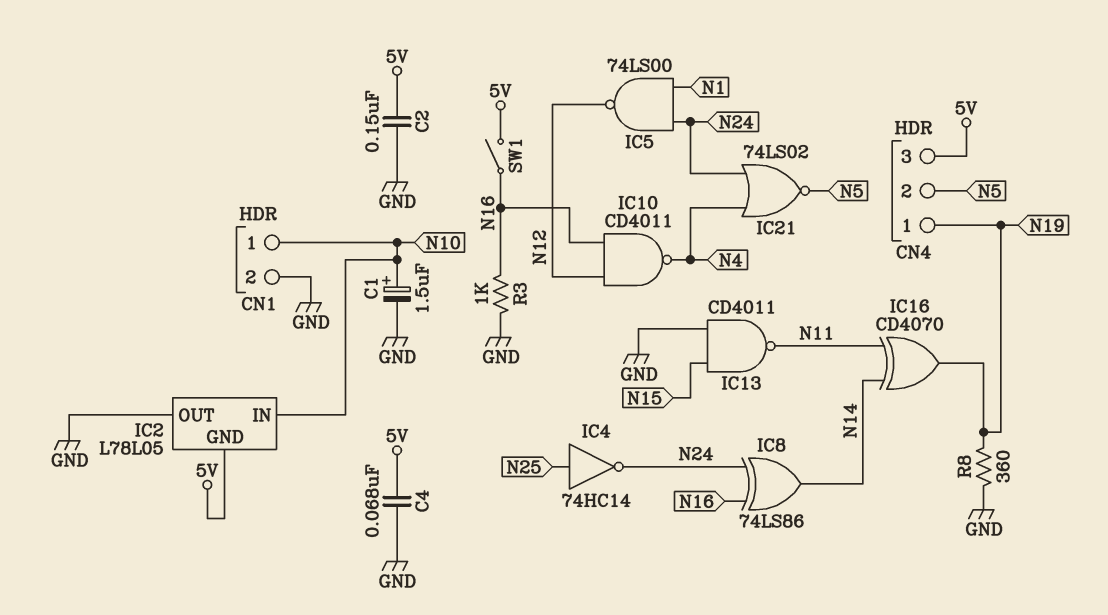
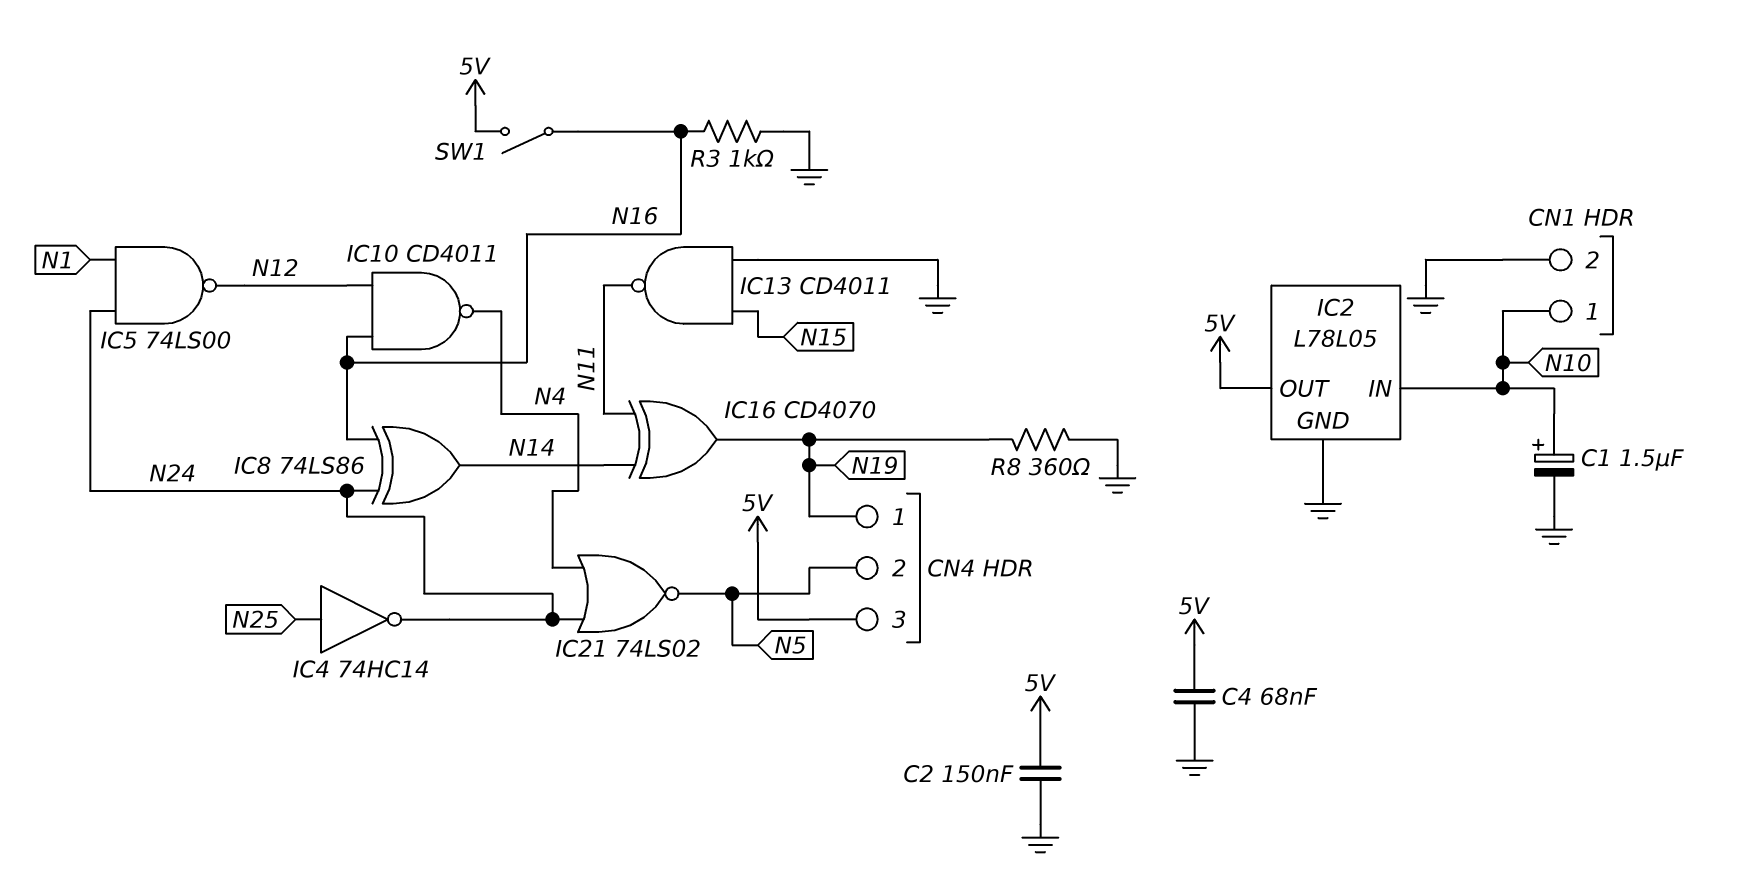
IC2 pin GND: 5V -> GND
IC2 pin OUT: GND -> 5V

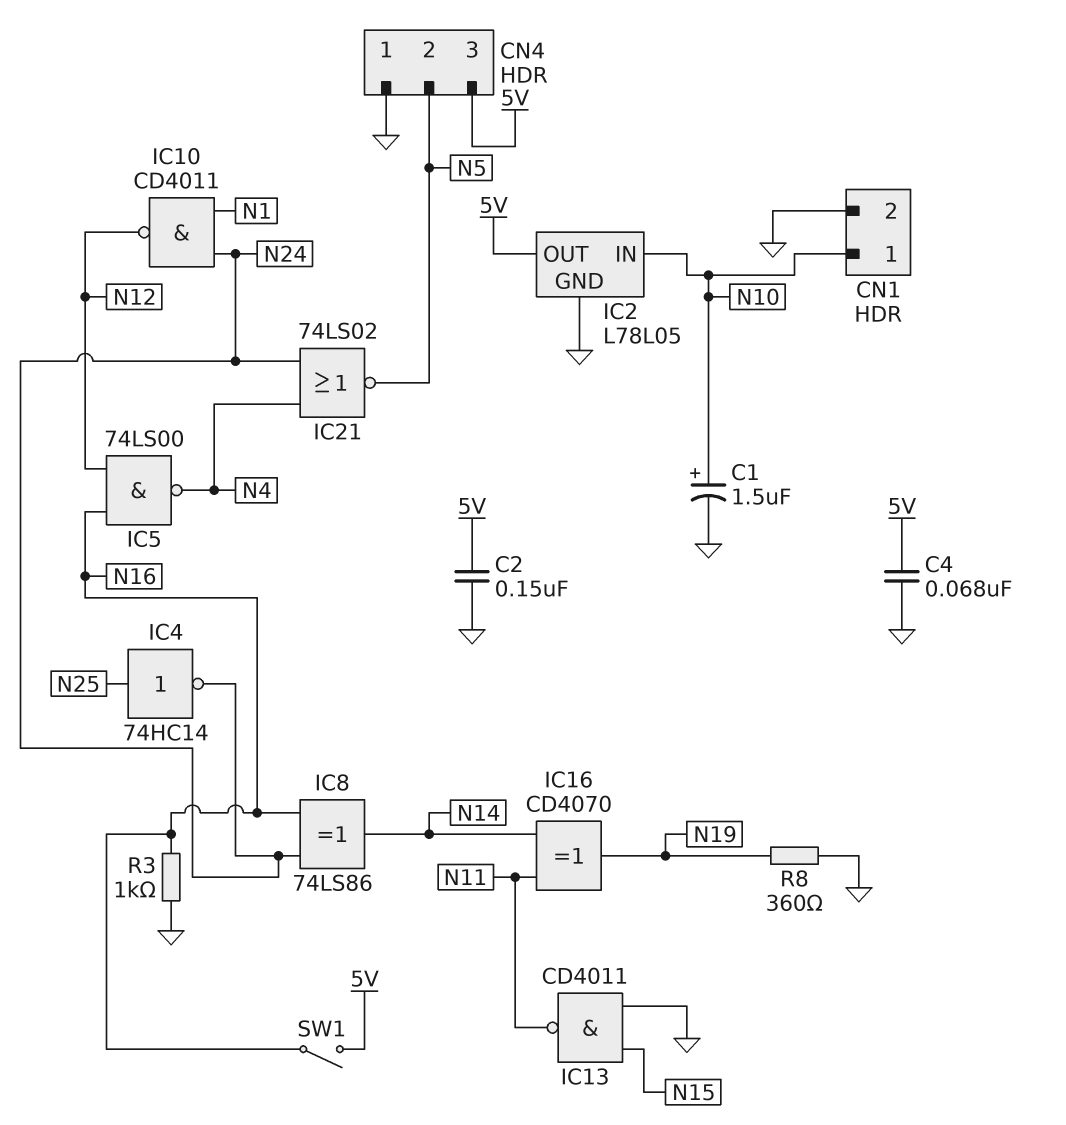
CN4 pin 1: N19 -> GND
IC5: NAND 74LS00 (in N1, in N24, out N12) -> NAND 74LS00 (in N12, in N16, out N4)
IC10: NAND CD4011 (in N12, in N16, out N4) -> NAND CD4011 (in N1, in N24, out N12)

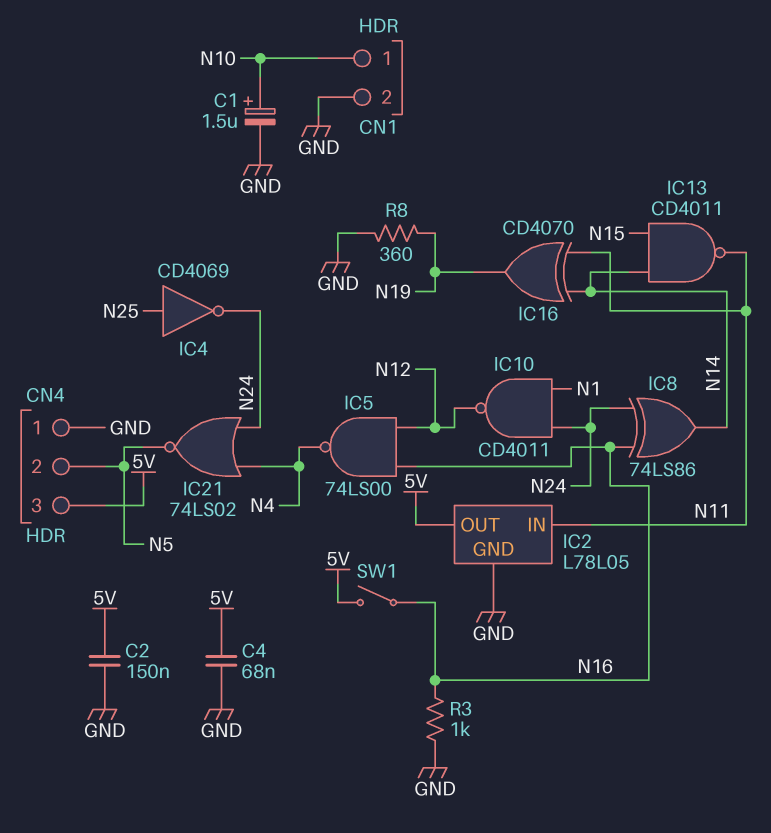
IC2 pin IN: N10 -> N11
IC4: NOT 74HC14 (in N25, out N24) -> NOT CD4069 (in N25, out N24)
IC13: NAND CD4011 (in GND, in N15, out N11) -> NAND CD4011 (in N14, in N15, out N11)

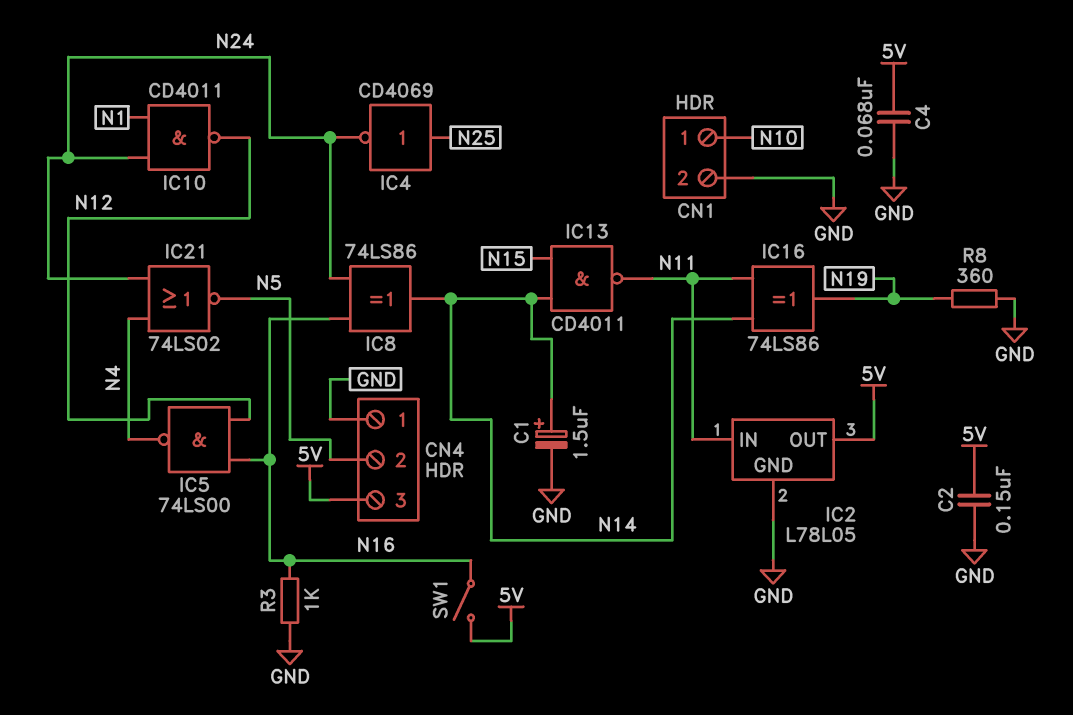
C1: 1.5uF (plus N10, minus GND) -> 1.5uF (plus N14, minus GND)
IC16: XOR CD4070 (in N11, in N14, out N19) -> XOR 74LS86 (in N11, in N14, out N19)

